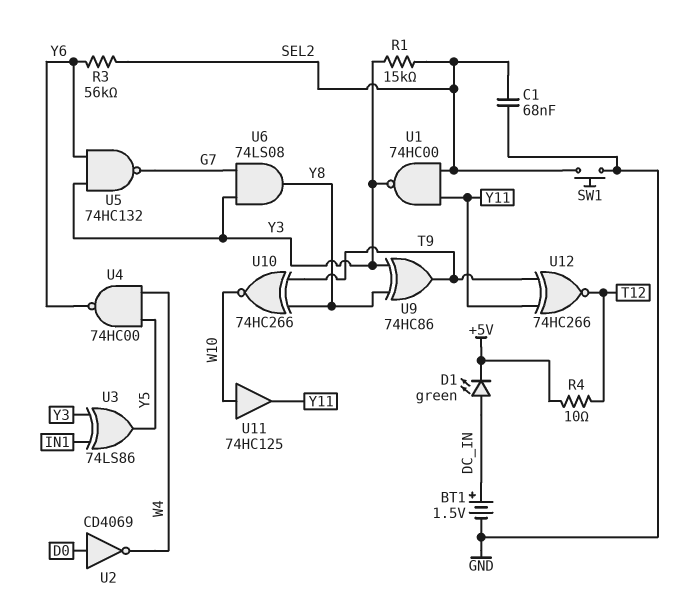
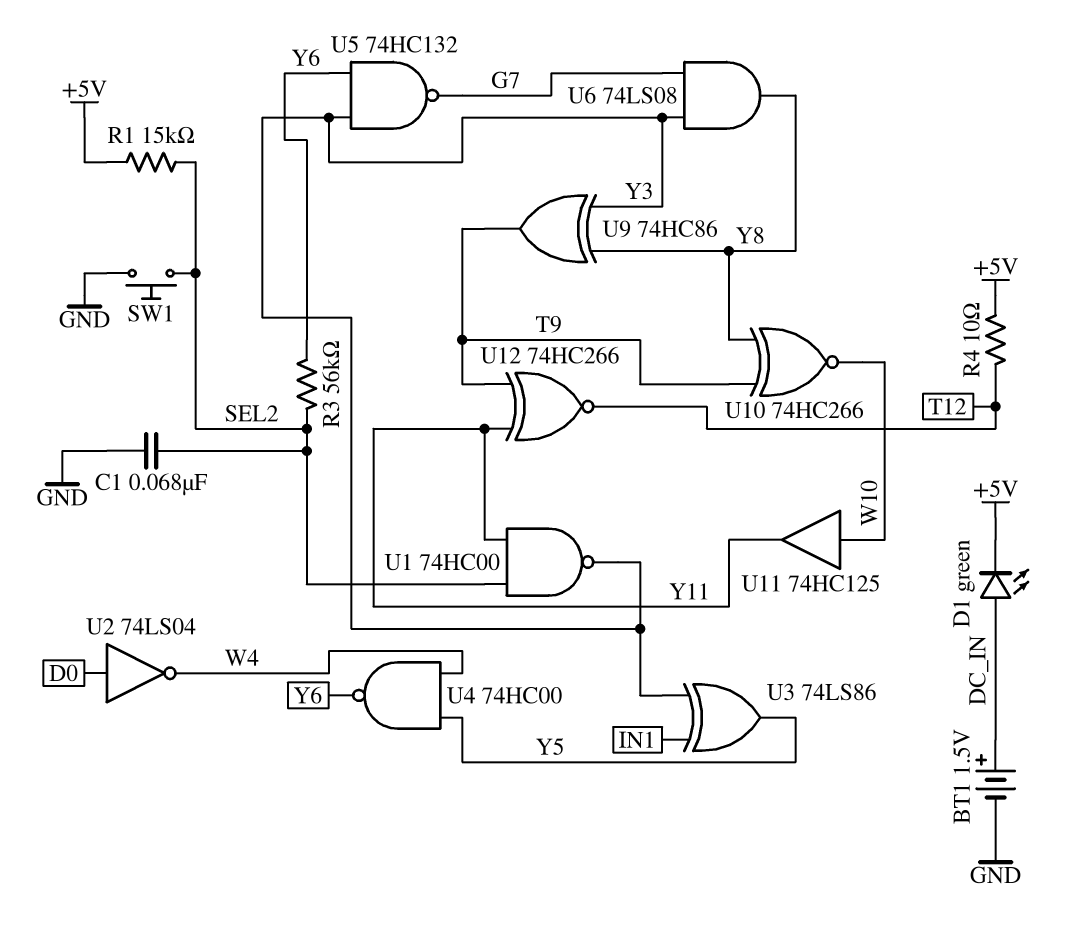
R1: 15k (SEL2, Y3) -> 15k (+5V, SEL2)
U2: NOT CD4069 (in D0, out W4) -> NOT 74LS04 (in D0, out W4)

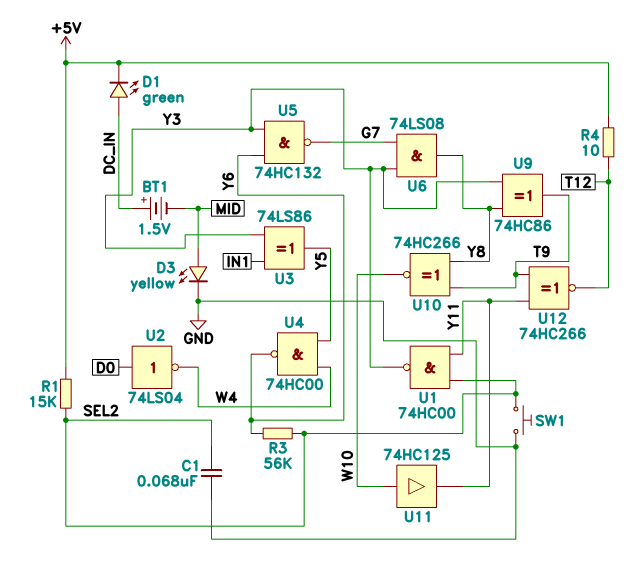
BT1: 1.5V (plus DC_IN, minus GND) -> 1.5V (plus DC_IN, minus MID)
D3: none -> LED yellow (A MID, K GND)

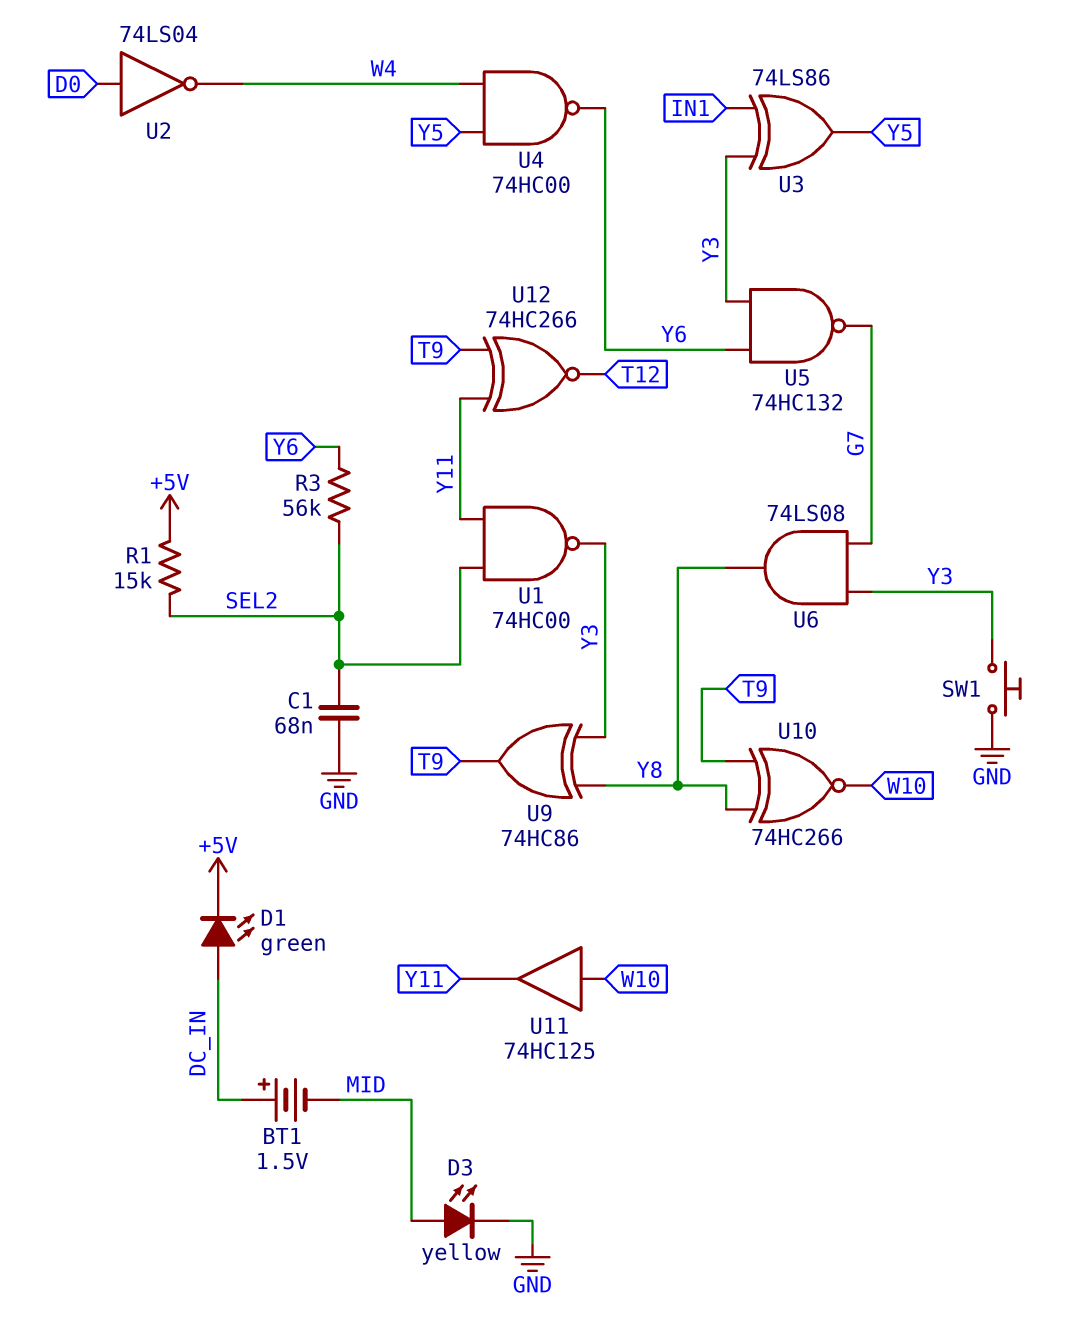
R4: 10 (+5V, T12) -> none
SW1: button (GND, SEL2) -> button (GND, Y3)

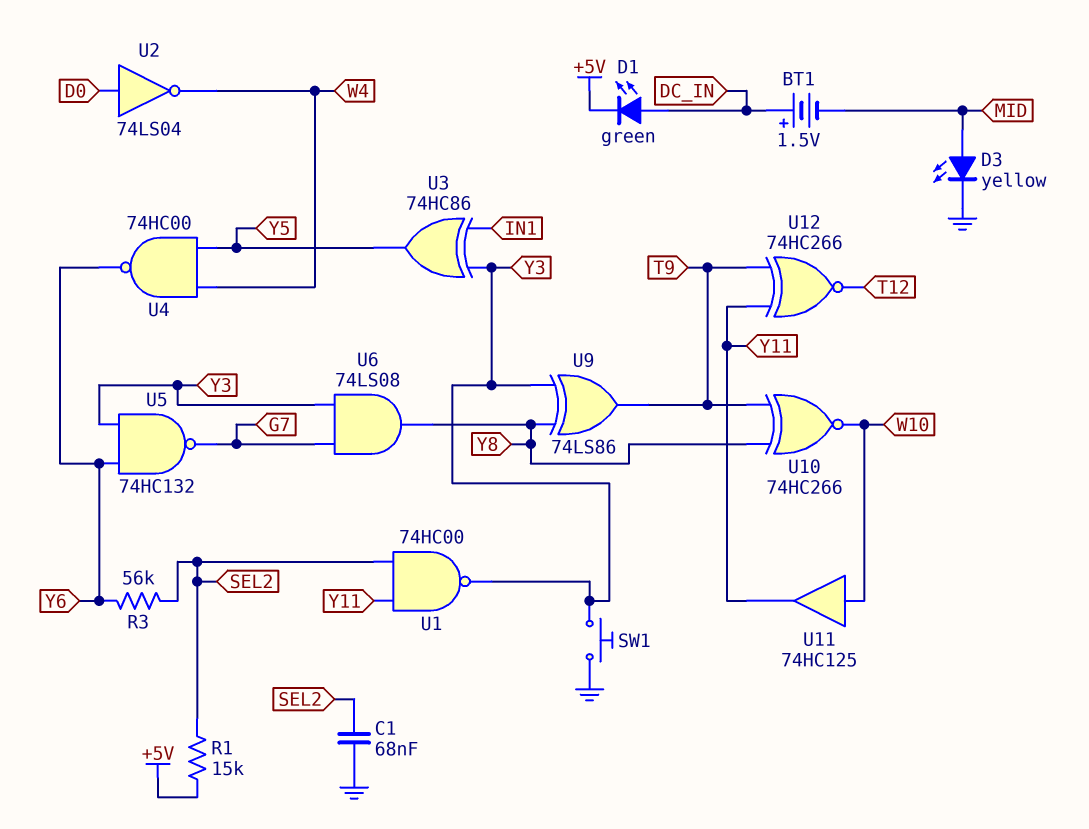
U3: XOR 74LS86 (in IN1, in Y3, out Y5) -> XOR 74HC86 (in IN1, in Y3, out Y5)
U9: XOR 74HC86 (in Y3, in Y8, out T9) -> XOR 74LS86 (in Y3, in Y8, out T9)

